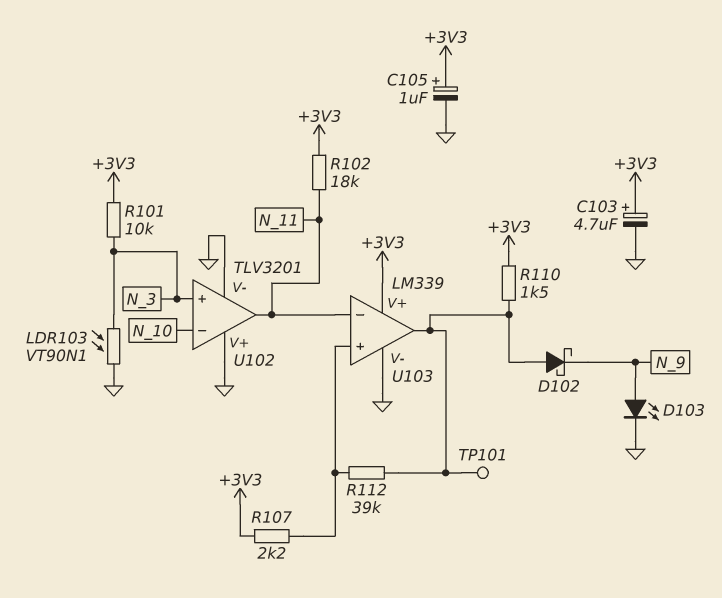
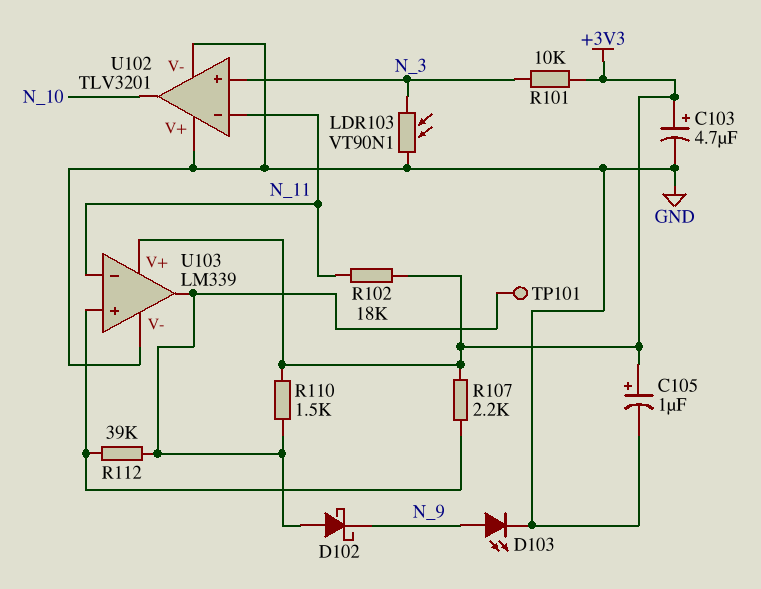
U102 pin in-: N_10 -> N_11
U102 pin out: N_11 -> N_10

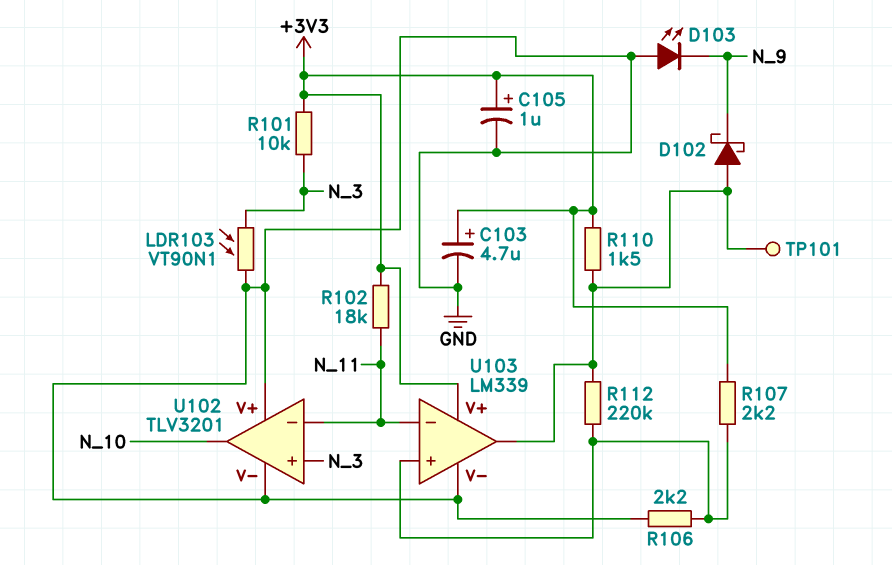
D103: LED (A N_9, K GND) -> LED (A GND, K N_9)
R106: none -> 2.2k (GND, U103/in+)
R112: 39k (U103/in+, U103/out) -> 220k (U103/in+, U103/out)

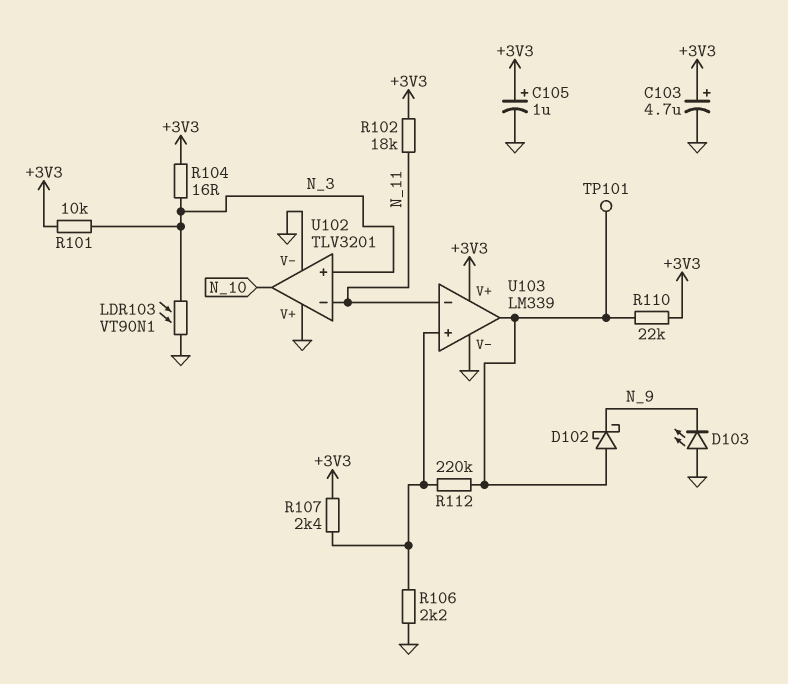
R104: none -> 16 (+3V3, N_3)
R107: 2.2k (+3V3, U103/in+) -> 2.4k (+3V3, U103/in+)
R110: 1.5k (+3V3, U103/out) -> 22k (+3V3, U103/out)

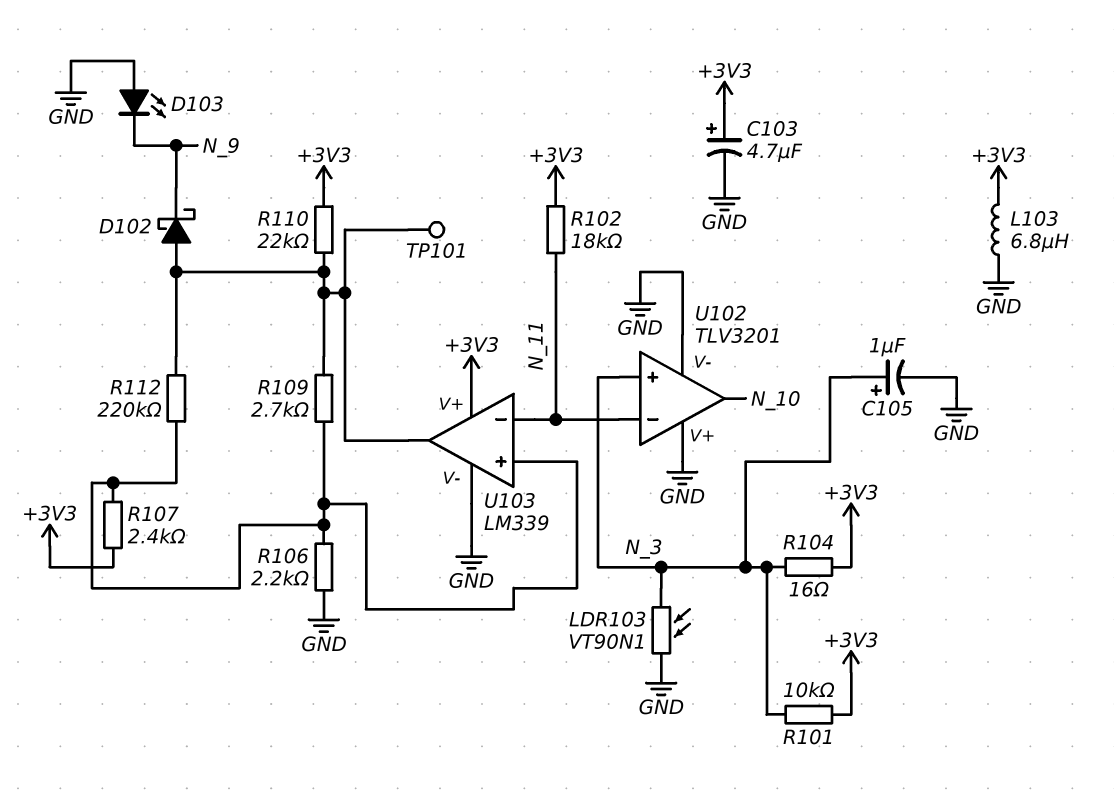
C105: 1uF (plus +3V3, minus GND) -> 1uF (plus N_3, minus GND)
L103: none -> 6.8uH (+3V3, GND)
R109: none -> 2.7k (U103/in+, U103/out)

